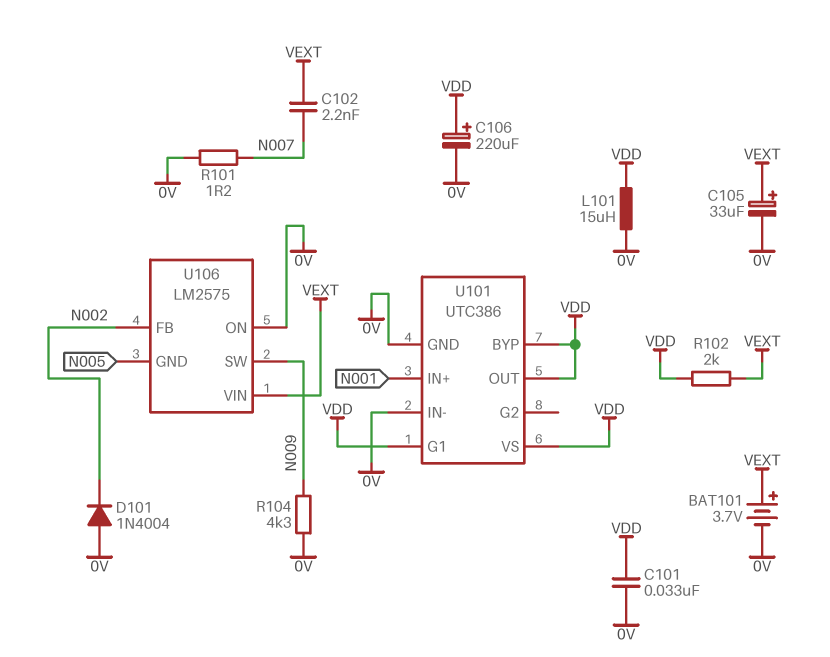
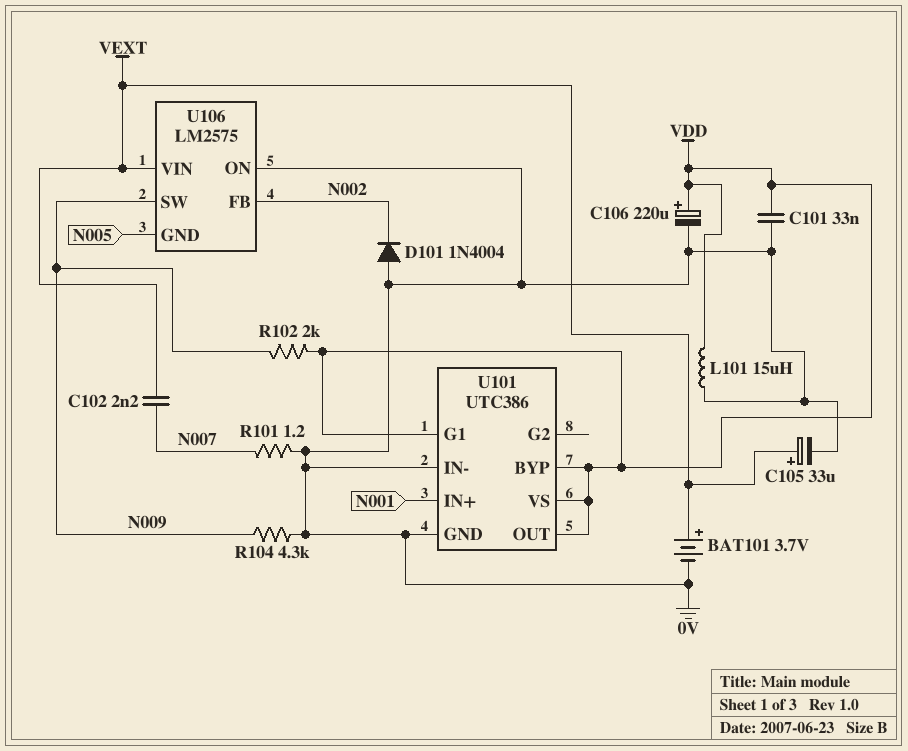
R102: 2k (VDD, VEXT) -> 2k (N009, VDD)

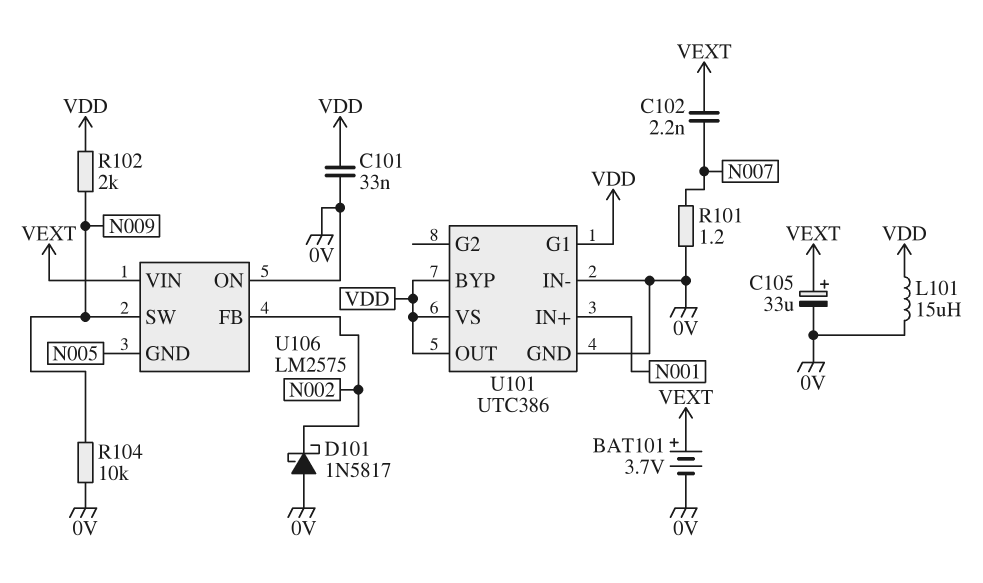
C106: 220uF (plus VDD, minus 0V) -> none
D101: diode 1N4004 (A 0V, K N002) -> schottky 1N5817 (A 0V, K N002)
R104: 4.3k (0V, N009) -> 10k (0V, N009)

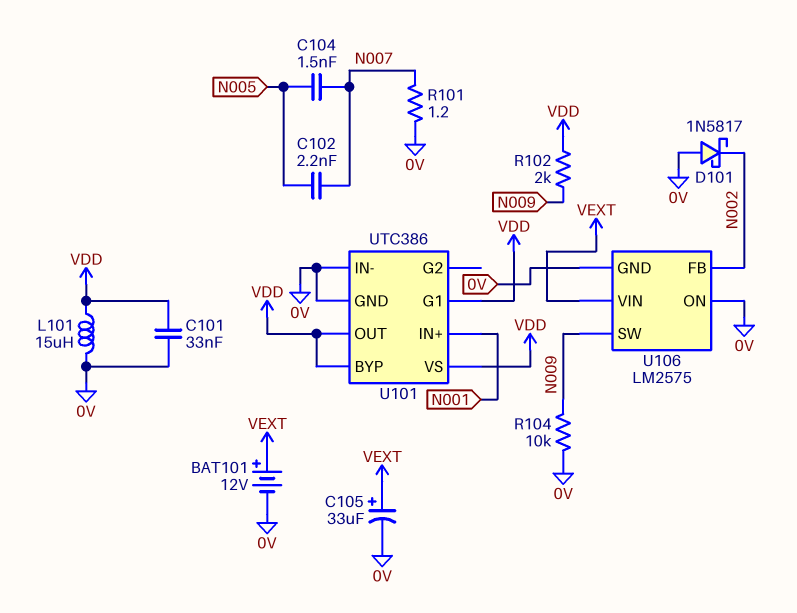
BAT101: 3.7V (plus VEXT, minus 0V) -> 12V (plus VEXT, minus 0V)
C102: 2.2nF (N007, VEXT) -> 2.2nF (N005, N007)
C104: none -> 1.5nF (N005, N007)
U106 pin GND: N005 -> 0V

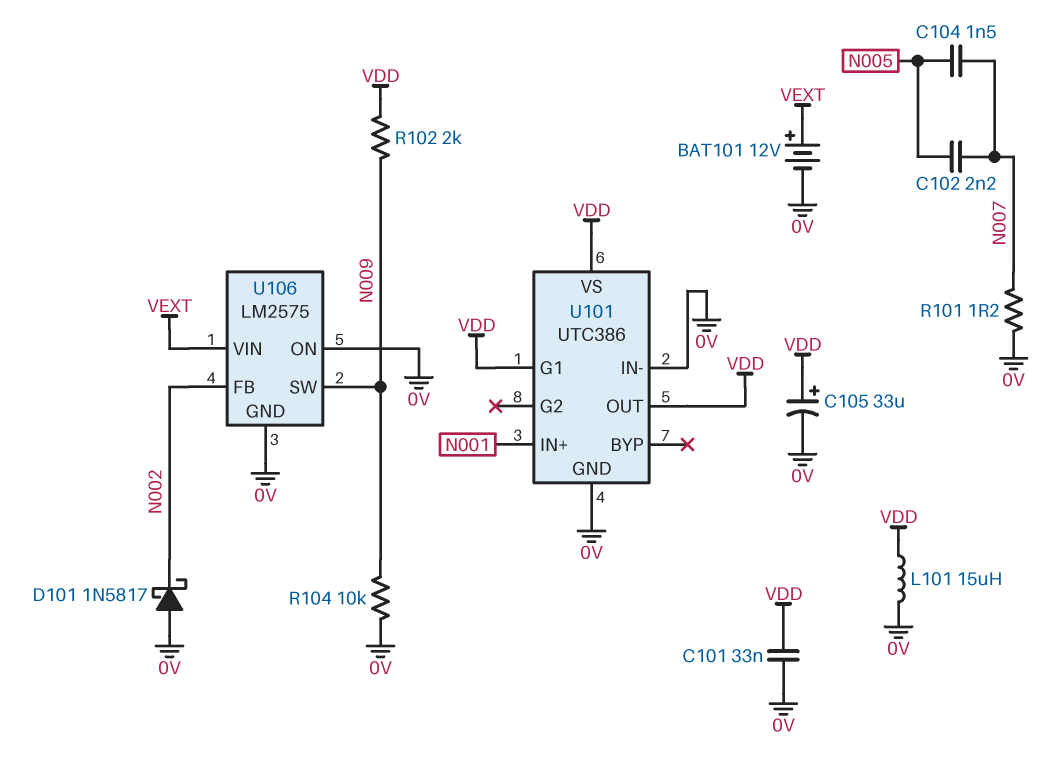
C105: 33uF (plus VEXT, minus 0V) -> 33uF (plus VDD, minus 0V)
U101 pin BYP: VDD -> none

